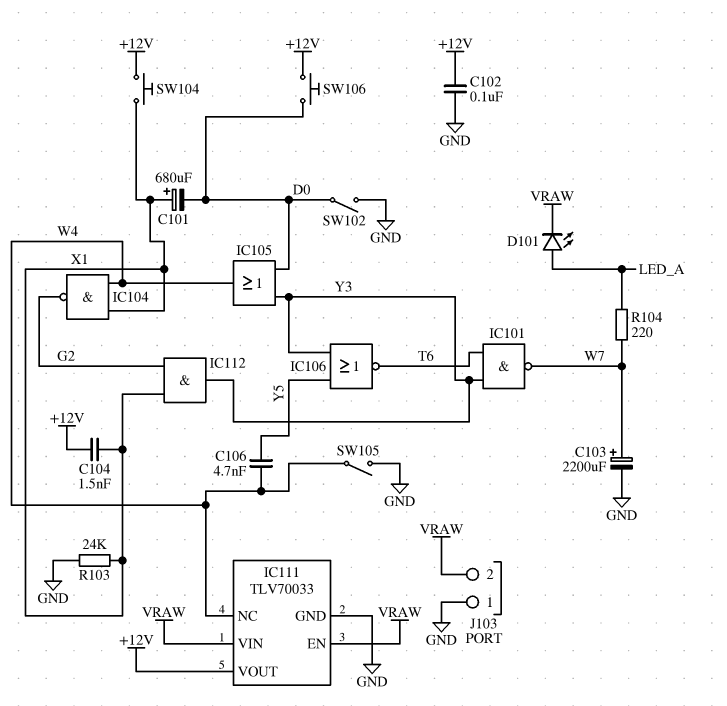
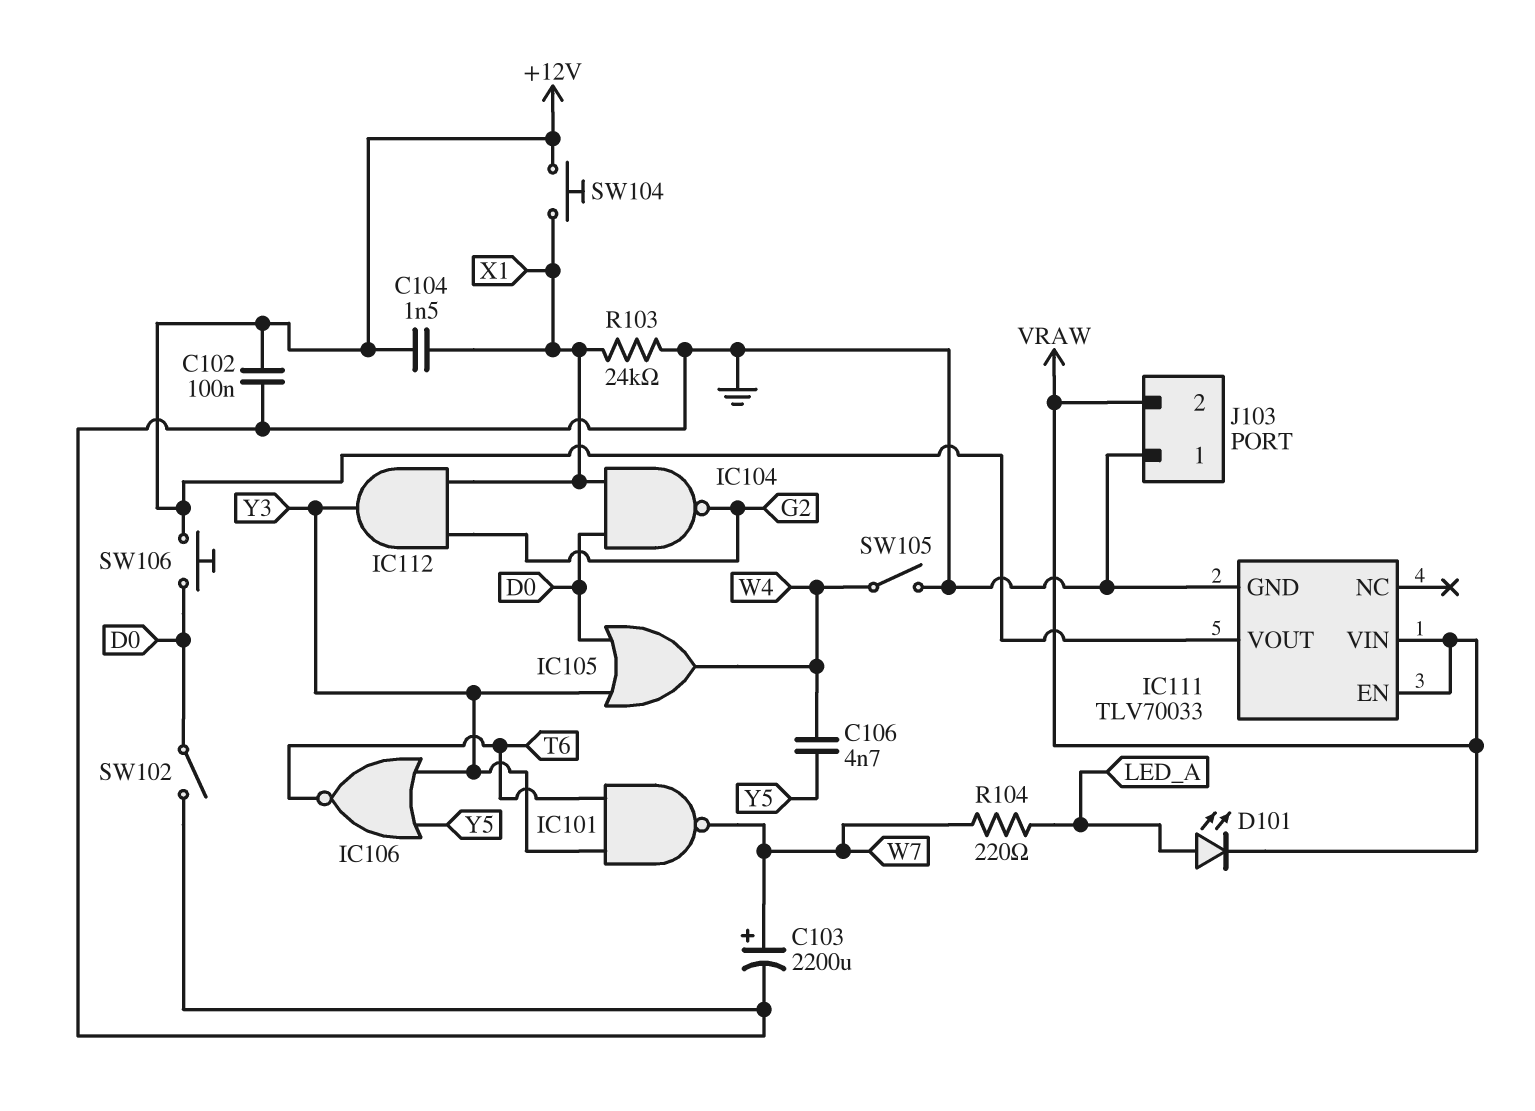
C101: 680uF (plus X1, minus D0) -> none
IC104: NAND (in W4, in X1, out G2) -> NAND (in D0, in X1, out G2)
IC111 pin NC: W4 -> none

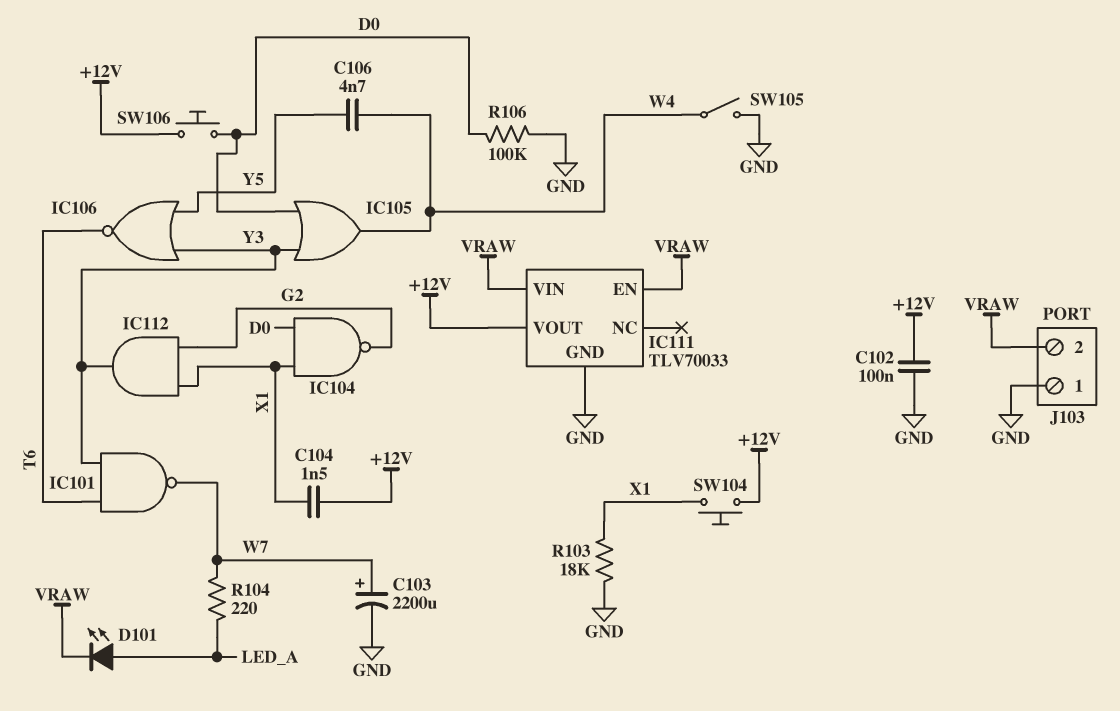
R103: 24k (GND, X1) -> 18k (GND, X1)
R106: none -> 100k (D0, GND)
SW102: switch (D0, GND) -> none

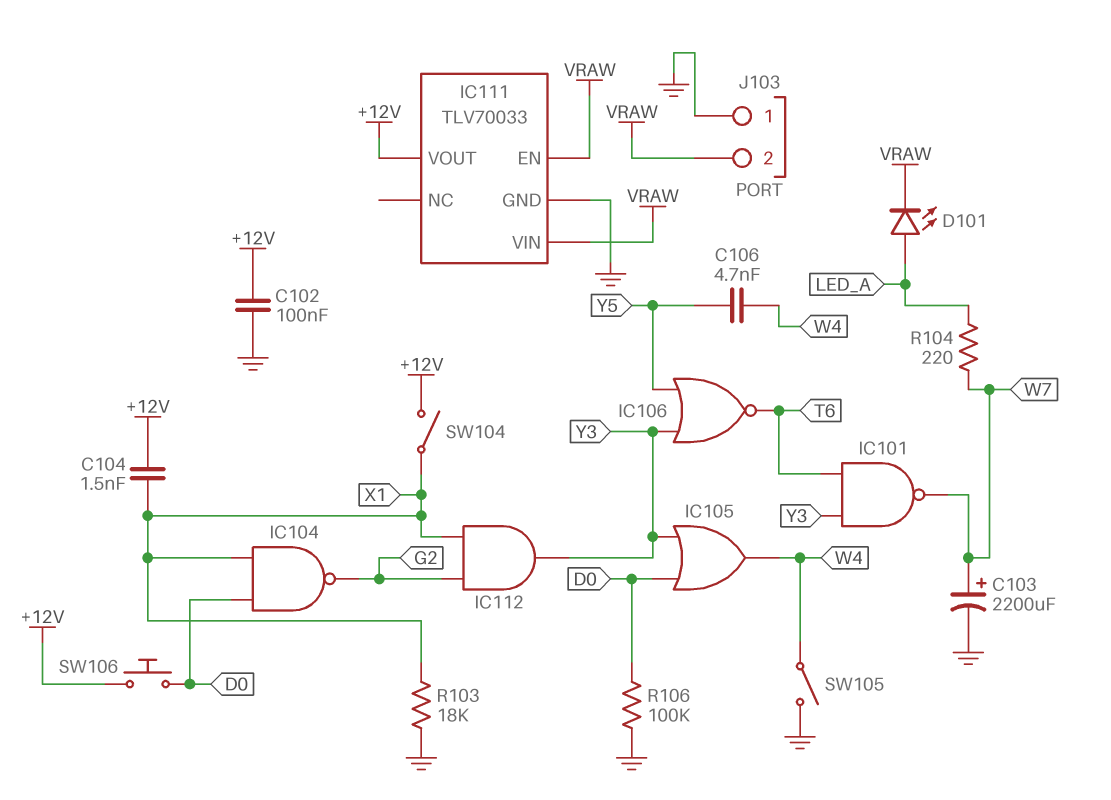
SW104: button (+12V, X1) -> switch (+12V, X1)

